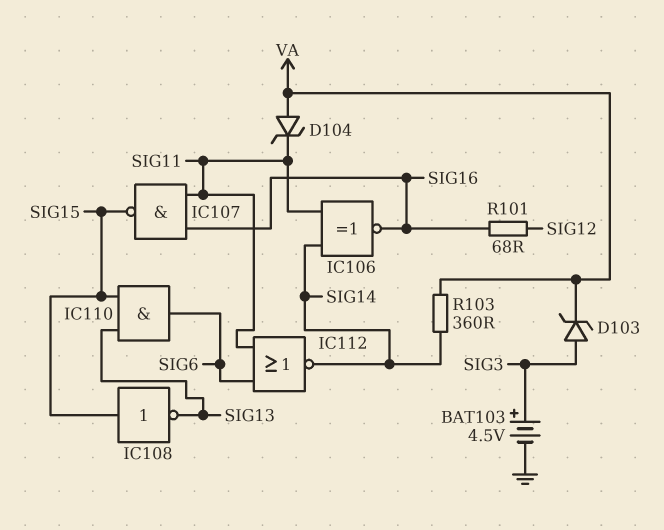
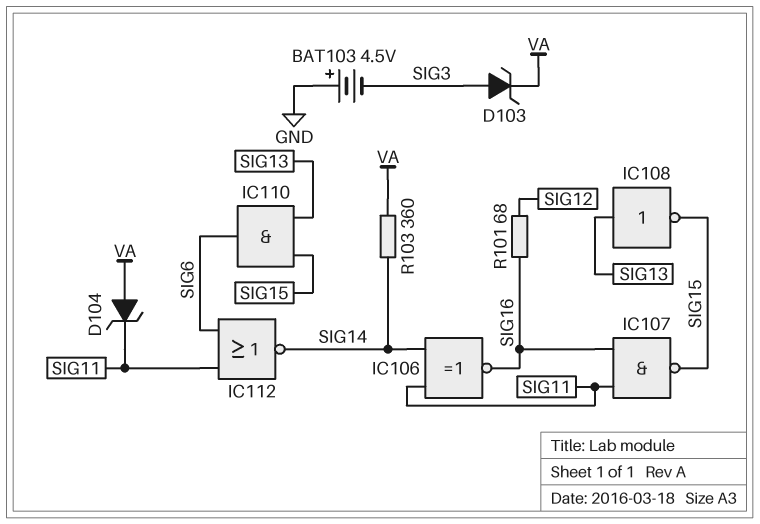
BAT103: 4.5V (plus SIG3, minus GND) -> 4.5V (plus GND, minus SIG3)
IC108: NOT (in SIG15, out SIG13) -> NOT (in SIG13, out SIG15)

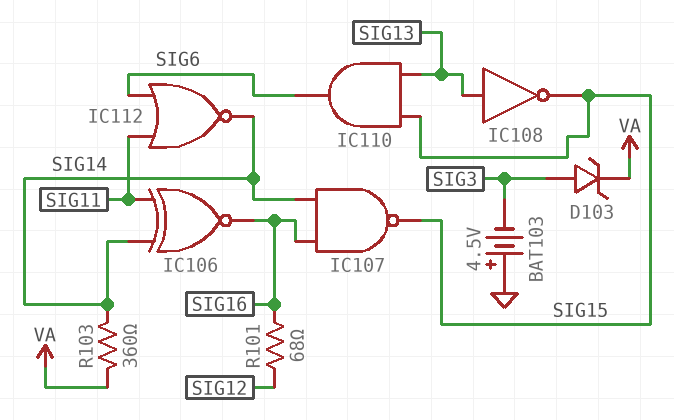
D104: zener (A VA, K SIG11) -> none
IC107: NAND (in SIG11, in SIG16, out SIG15) -> NAND (in SIG14, in SIG16, out SIG15)

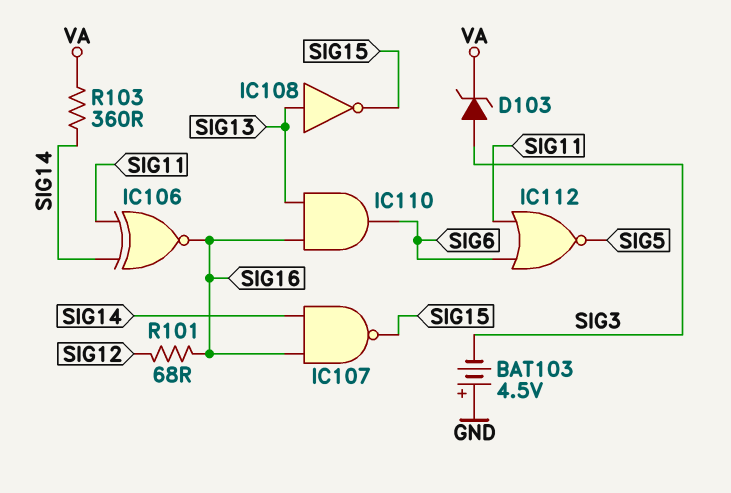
IC110: AND (in SIG13, in SIG15, out SIG6) -> AND (in SIG13, in SIG16, out SIG6)
IC112: NOR (in SIG6, in SIG11, out SIG14) -> NOR (in SIG6, in SIG11, out SIG5)

